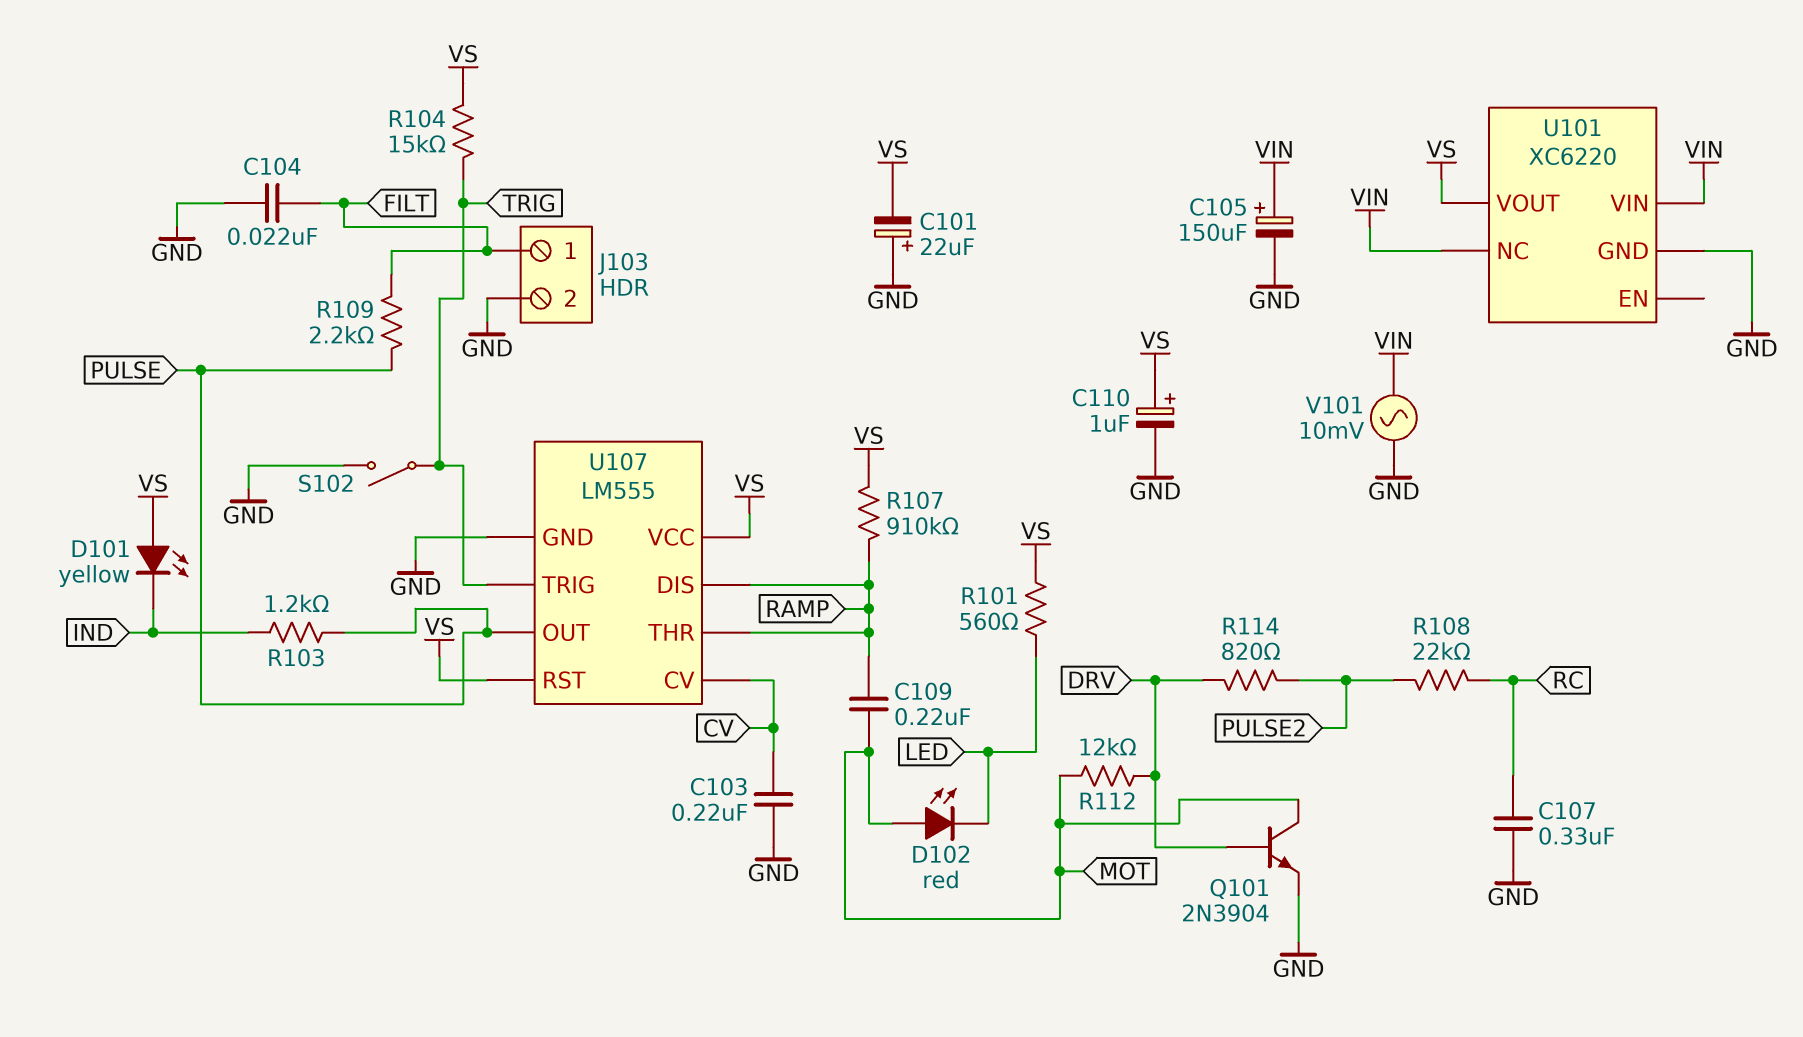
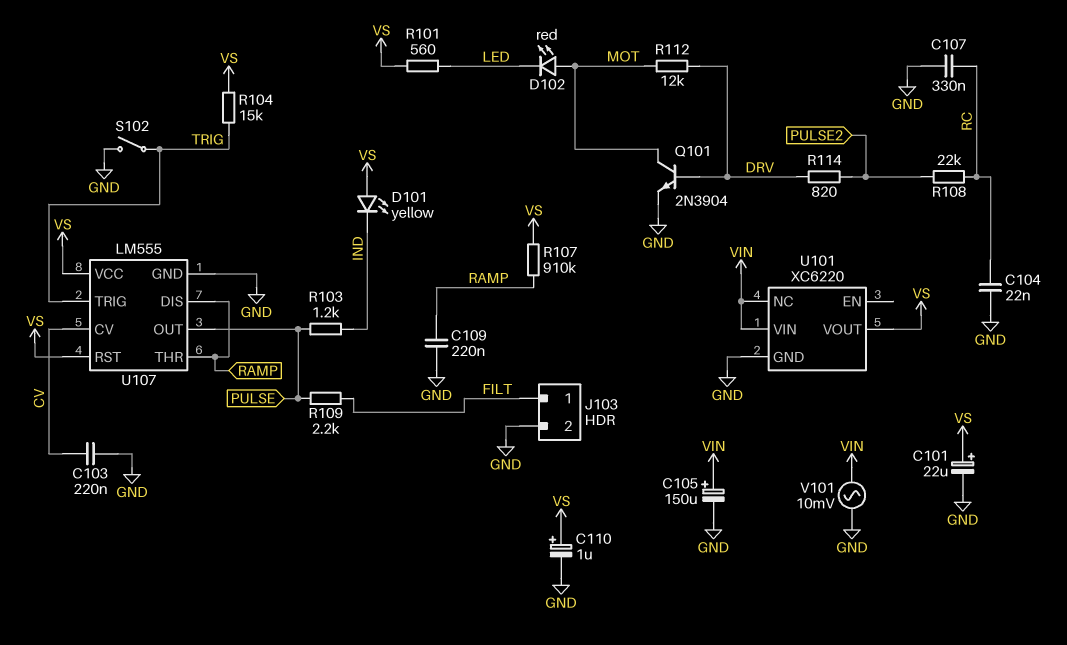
C101: 22uF (plus GND, minus VS) -> 22uF (plus VS, minus GND)
C104: 22nF (FILT, GND) -> 22nF (GND, RC)
C109: 220nF (MOT, RAMP) -> 220nF (GND, RAMP)

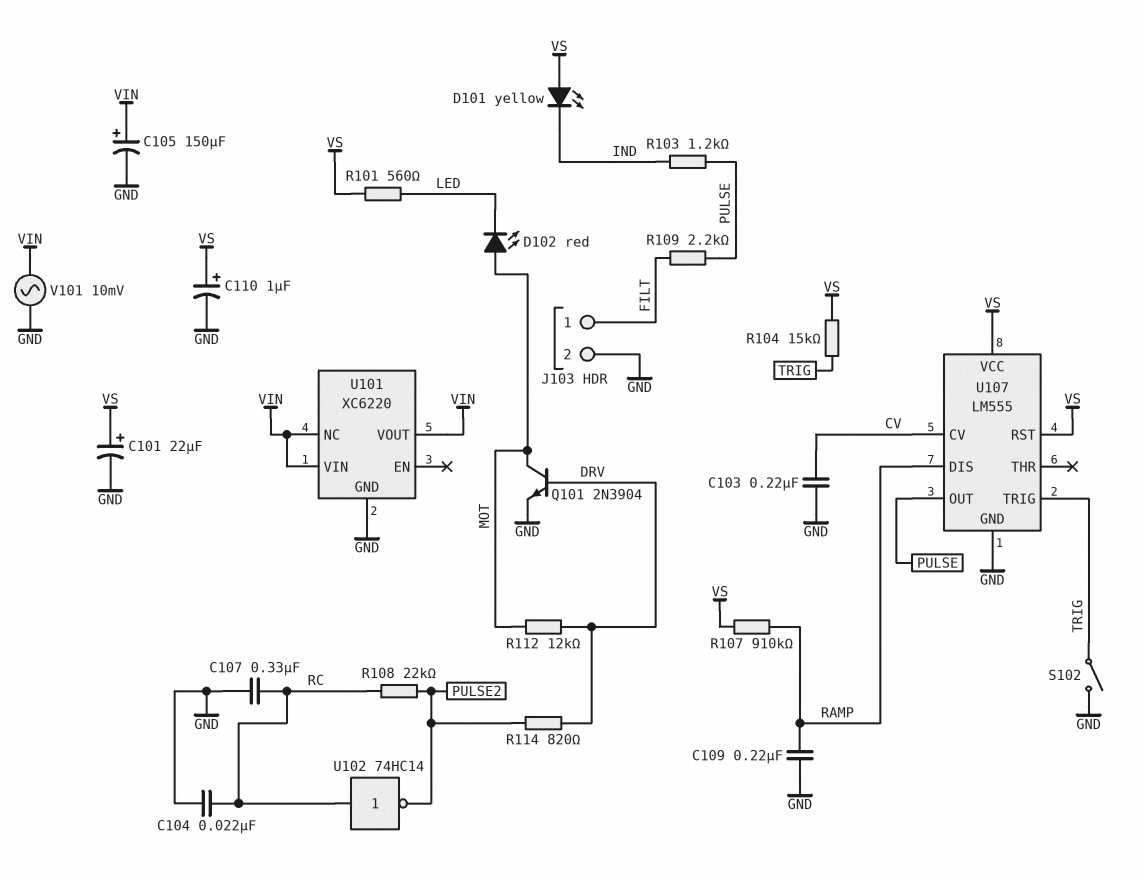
U101 pin VOUT: VS -> VIN
U102: none -> NOT 74HC14 (in RC, out PULSE2)
U107 pin THR: RAMP -> none

